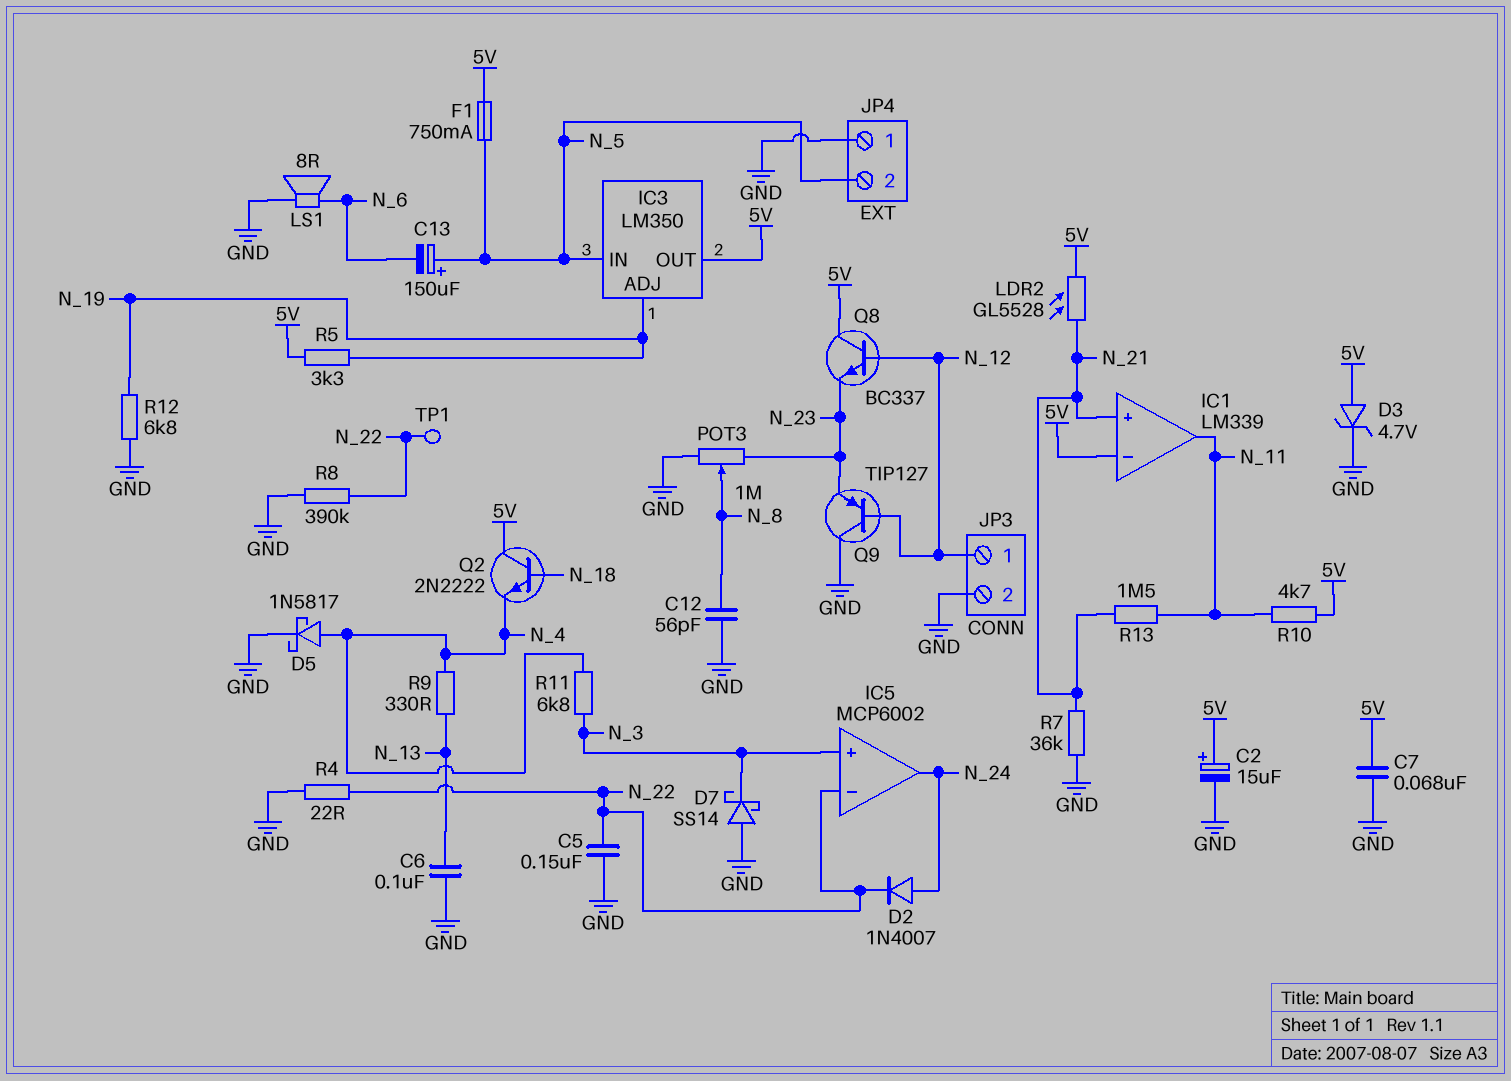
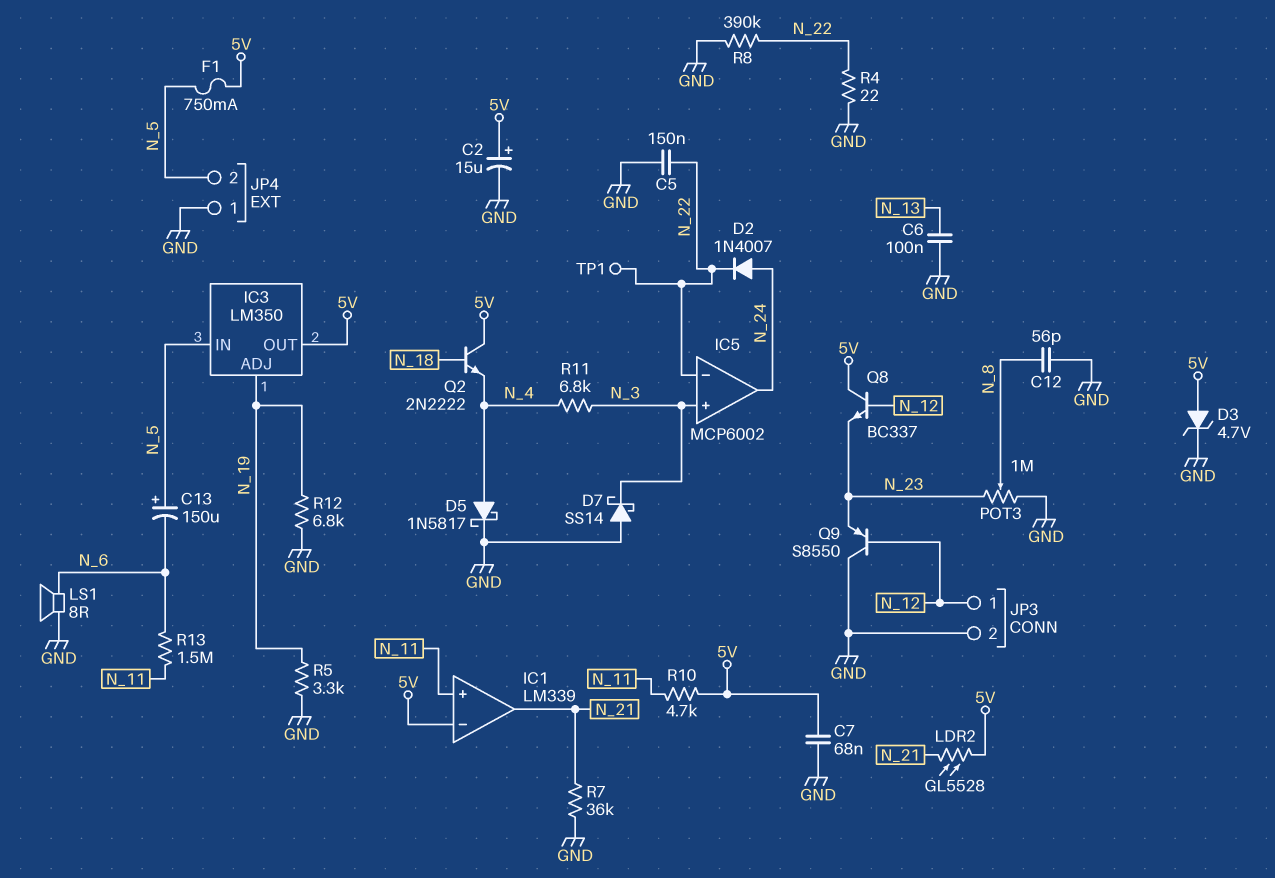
IC1 pin in+: N_21 -> N_11
IC1 pin out: N_11 -> N_21
Q9: PNP TIP127 (B N_12, C GND, E N_23) -> PNP S8550 (B N_12, C GND, E N_23)
R5: 3.3k (5V, N_19) -> 3.3k (GND, N_19)
R9: 330 (N_4, N_13) -> none
R13: 1.5M (N_11, N_21) -> 1.5M (N_6, N_11)

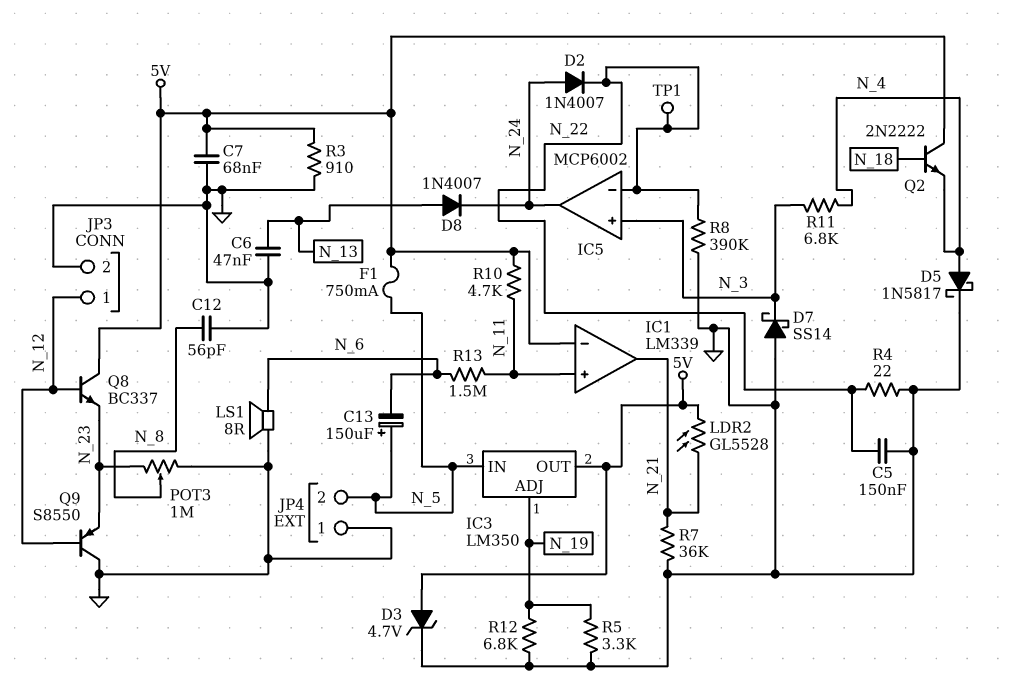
C2: 15uF (plus 5V, minus GND) -> none
C6: 100nF (GND, N_13) -> 47nF (GND, N_13)
D8: none -> diode 1N4007 (A N_13, K N_24)
R3: none -> 910 (5V, GND)

